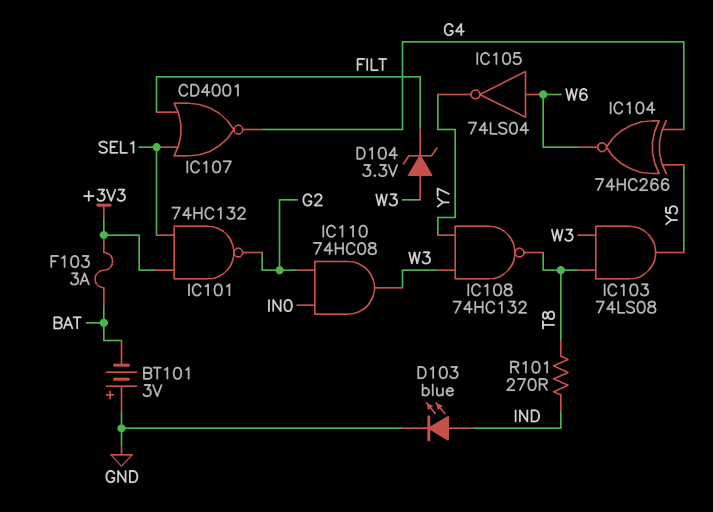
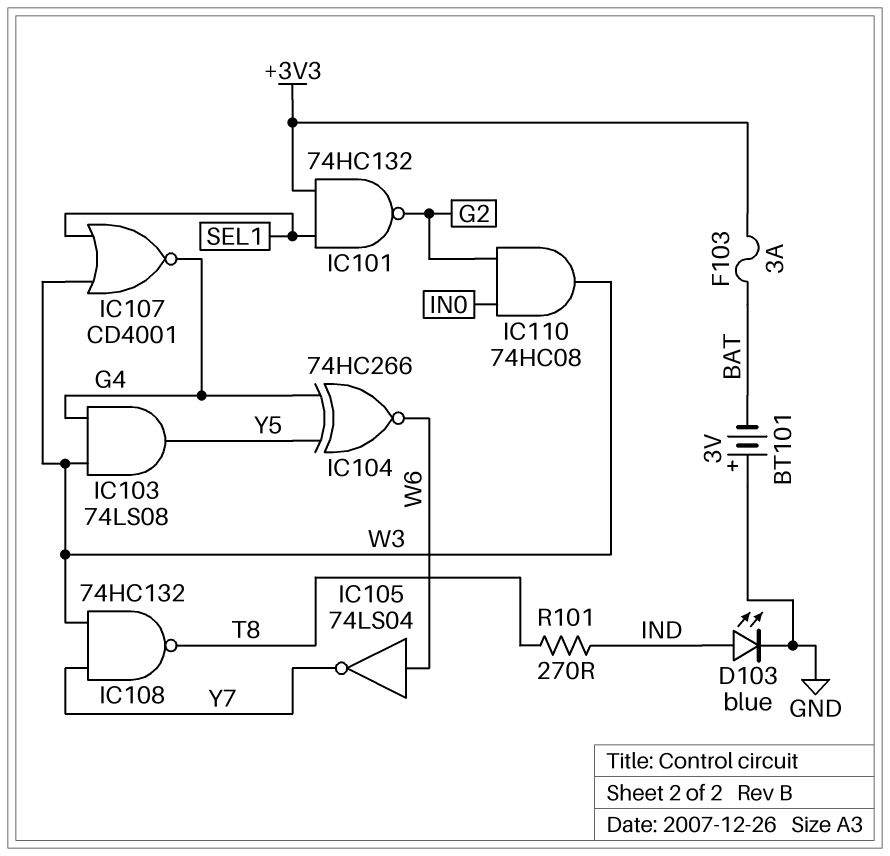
D104: zener 3.3V (A W3, K FILT) -> none
IC103: AND 74LS08 (in T8, in W3, out Y5) -> AND 74LS08 (in G4, in W3, out Y5)
IC107: NOR CD4001 (in FILT, in SEL1, out G4) -> NOR CD4001 (in SEL1, in W3, out G4)

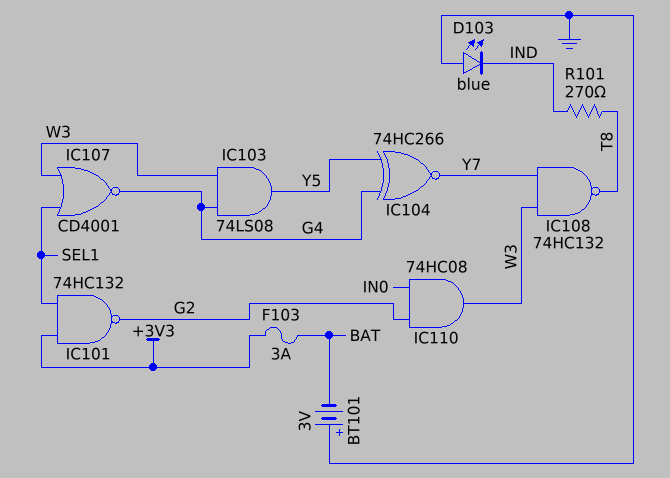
D103: LED blue (A IND, K GND) -> LED blue (A GND, K IND)
IC104: XNOR 74HC266 (in G4, in Y5, out W6) -> XNOR 74HC266 (in G4, in Y5, out Y7)
IC105: NOT 74LS04 (in W6, out Y7) -> none

